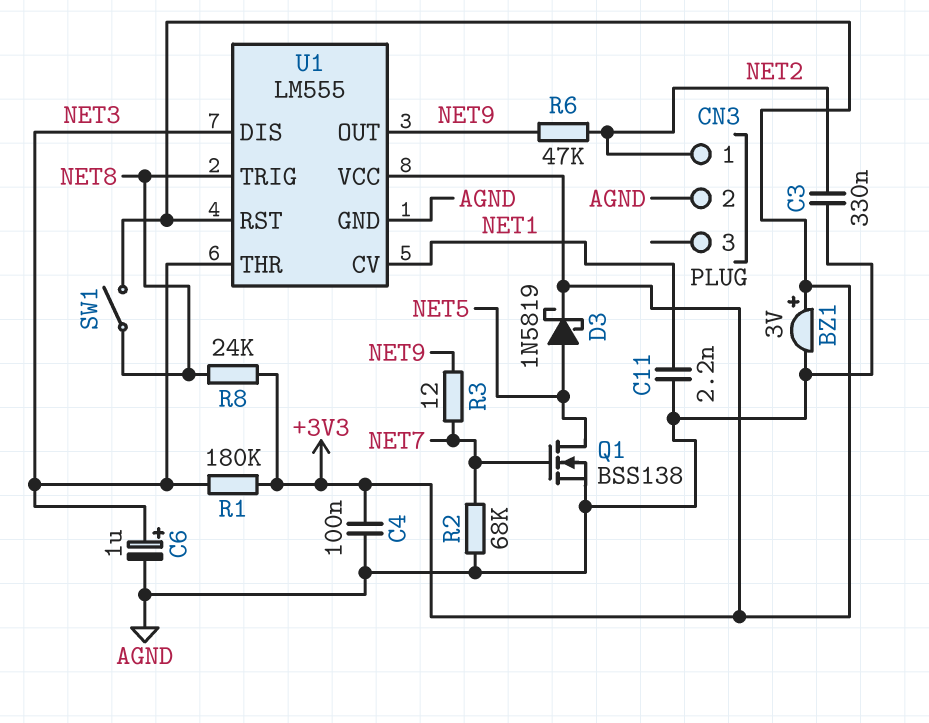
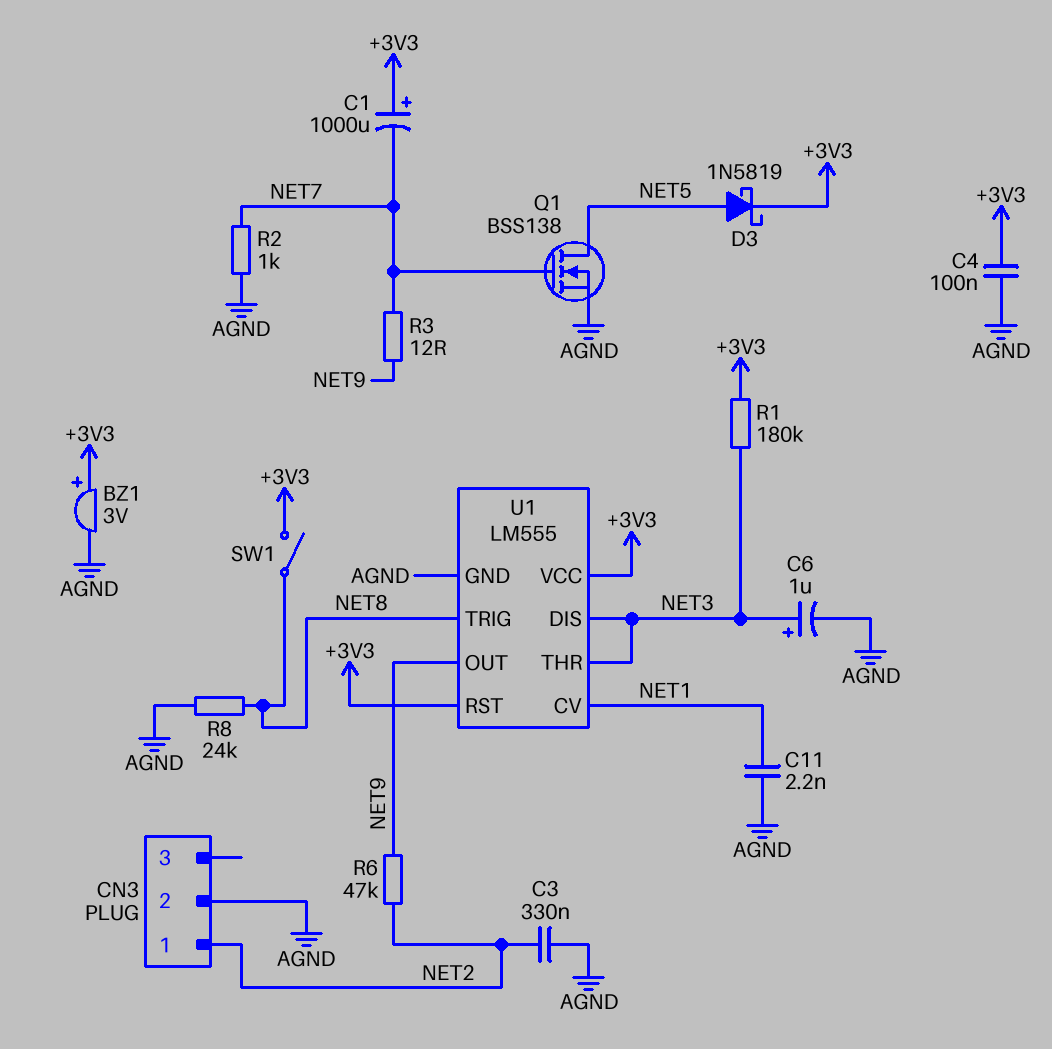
C1: none -> 1000uF (plus +3V3, minus NET7)
R2: 68k (AGND, NET7) -> 1k (AGND, NET7)
R8: 24k (+3V3, NET8) -> 24k (AGND, NET8)

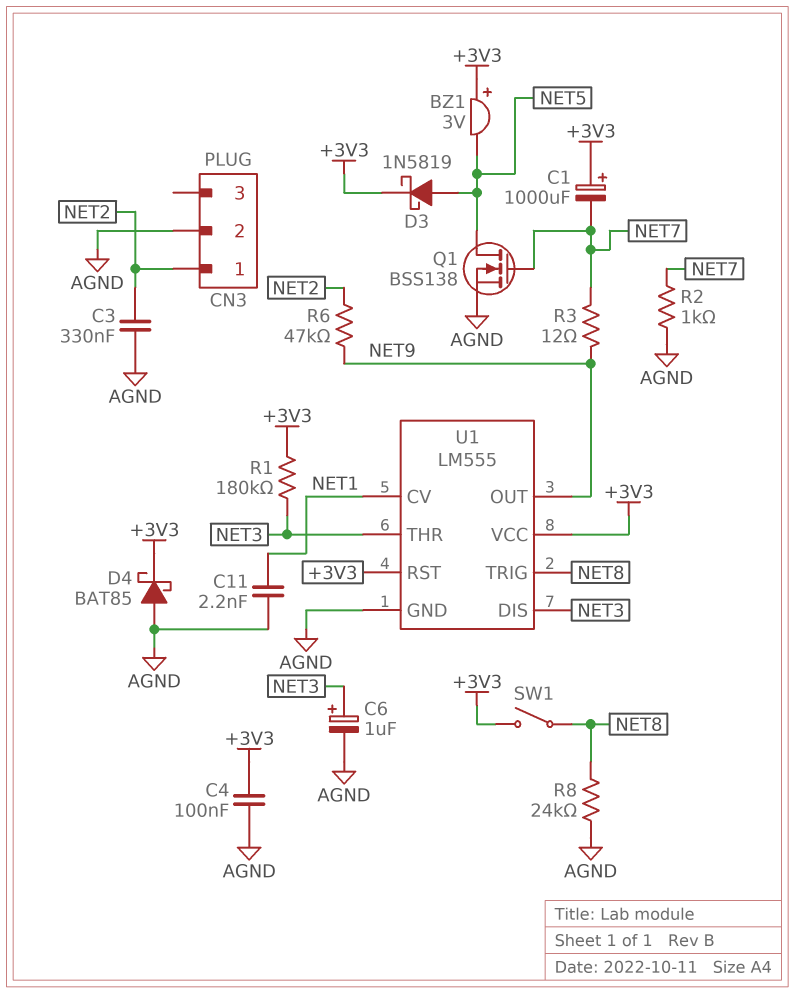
BZ1: buzzer 3V (plus +3V3, minus AGND) -> buzzer 3V (plus +3V3, minus NET5)
D4: none -> schottky BAT85 (A AGND, K +3V3)

